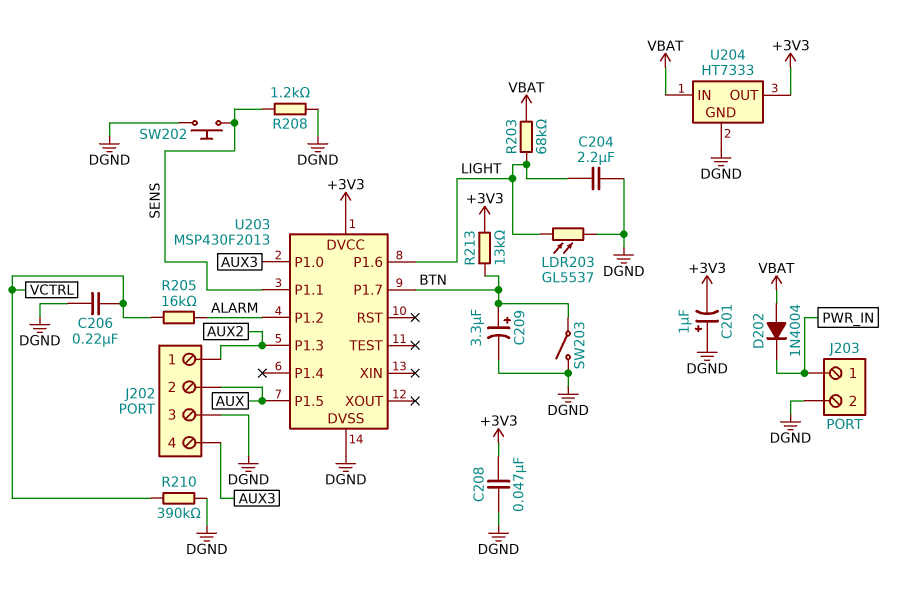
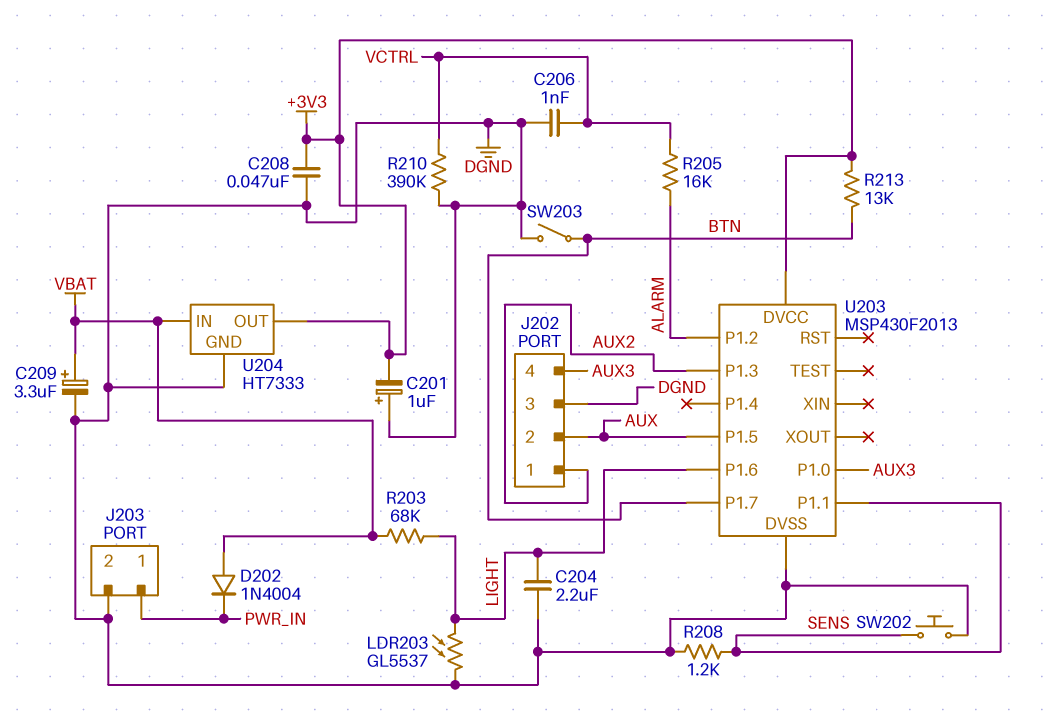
C206: 220nF (DGND, VCTRL) -> 1nF (DGND, VCTRL)
C209: 3.3uF (plus BTN, minus DGND) -> 3.3uF (plus VBAT, minus DGND)

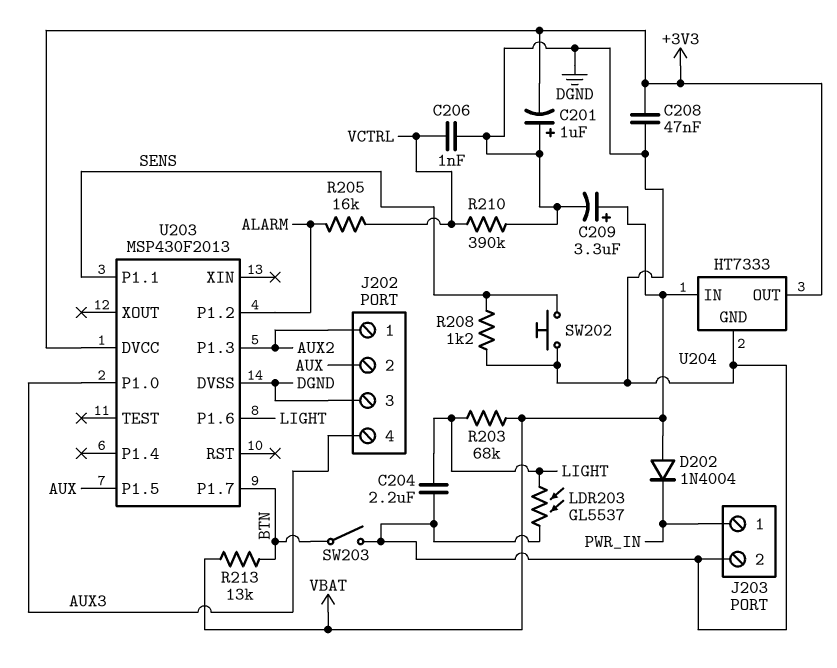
R213: 13k (+3V3, BTN) -> 13k (BTN, VBAT)

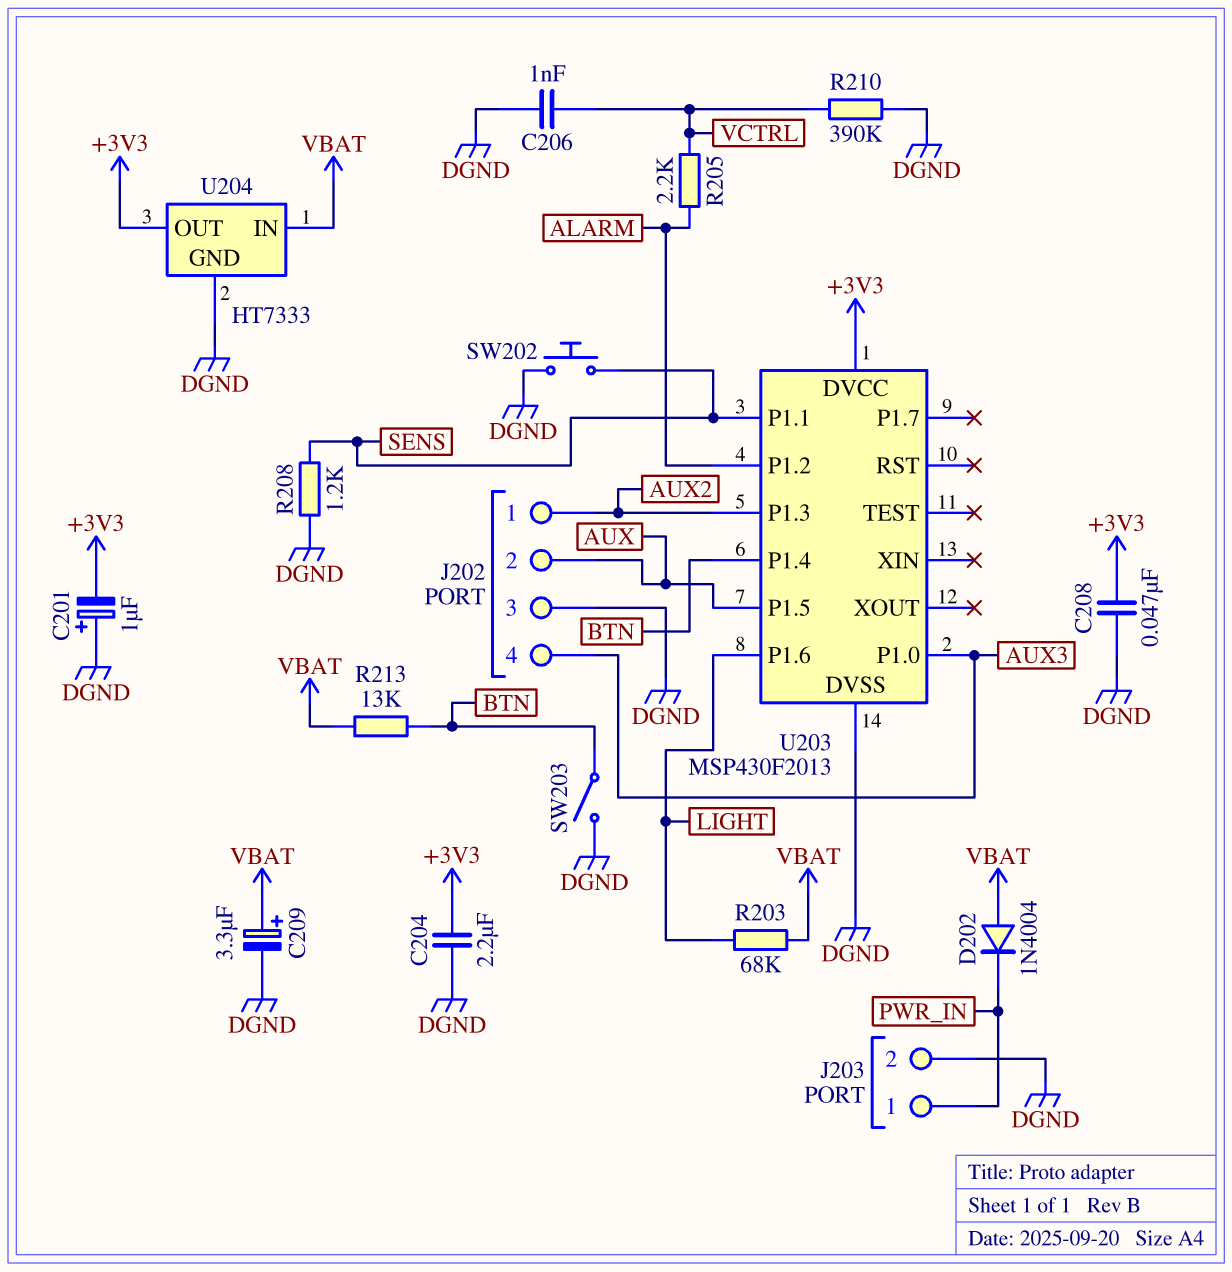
C204: 2.2uF (DGND, LIGHT) -> 2.2uF (+3V3, DGND)
LDR203: GL5537 (DGND, LIGHT) -> none
R205: 16k (ALARM, VCTRL) -> 2.2k (ALARM, VCTRL)
U203 pin P1.4: none -> BTN
U203 pin P1.7: BTN -> none

